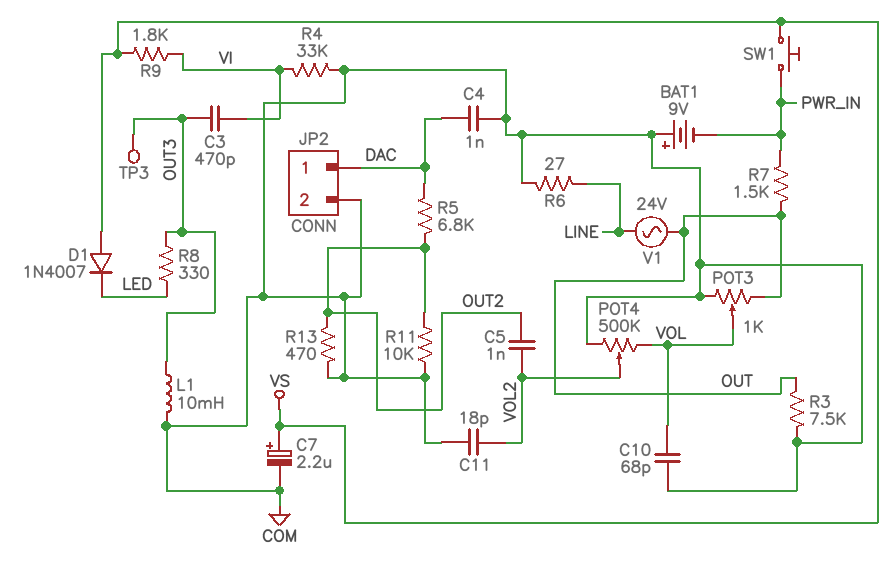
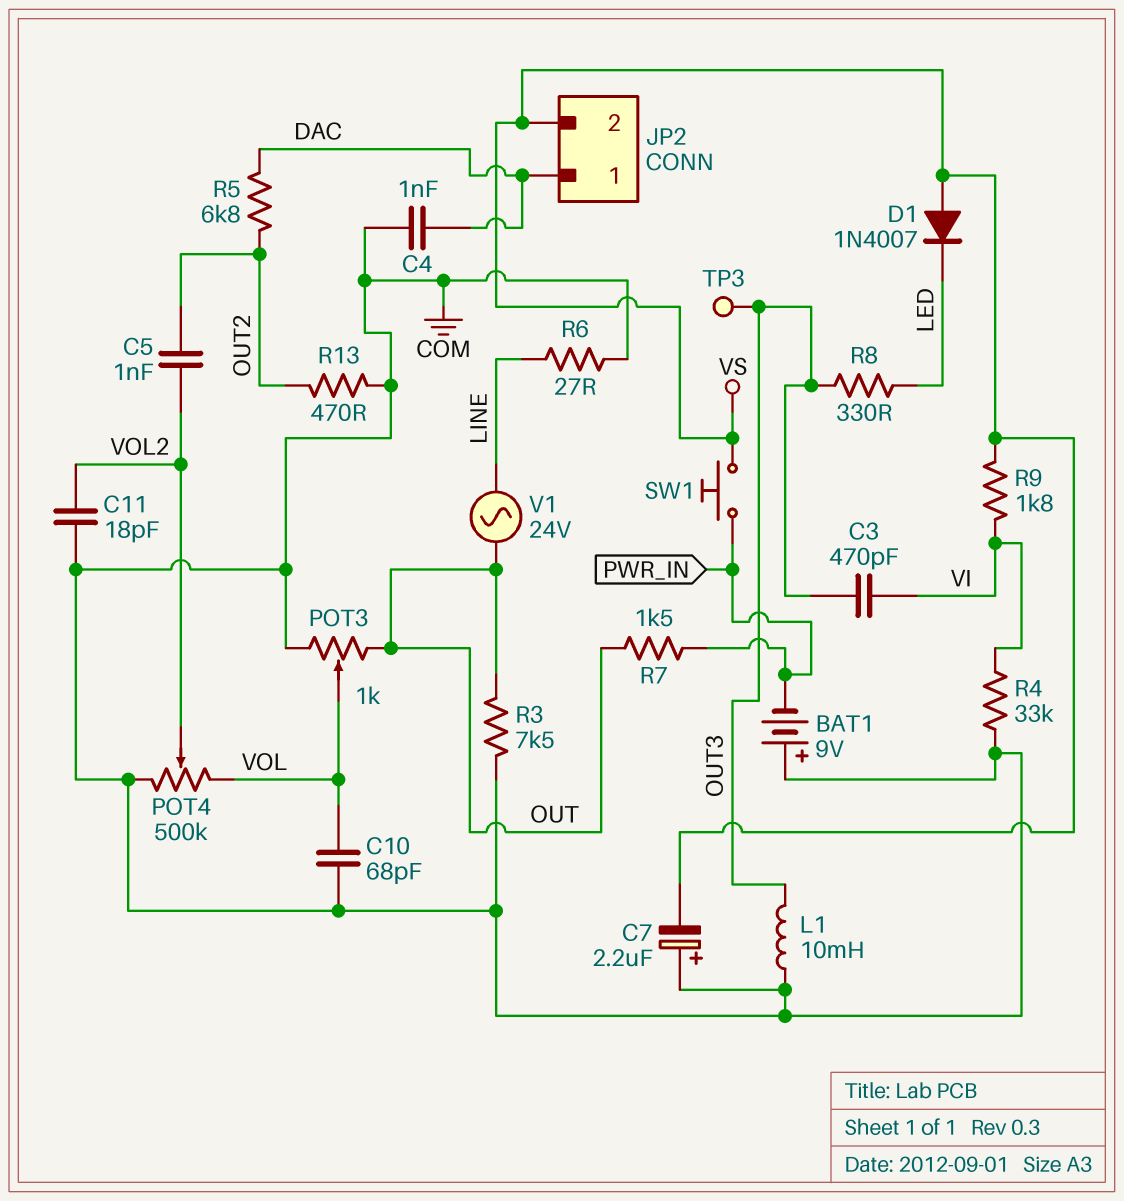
C7: 2.2uF (plus VS, minus COM) -> 2.2uF (plus COM, minus VS)
JP2 pin 2: COM -> VS
R11: 10k (COM, OUT2) -> none

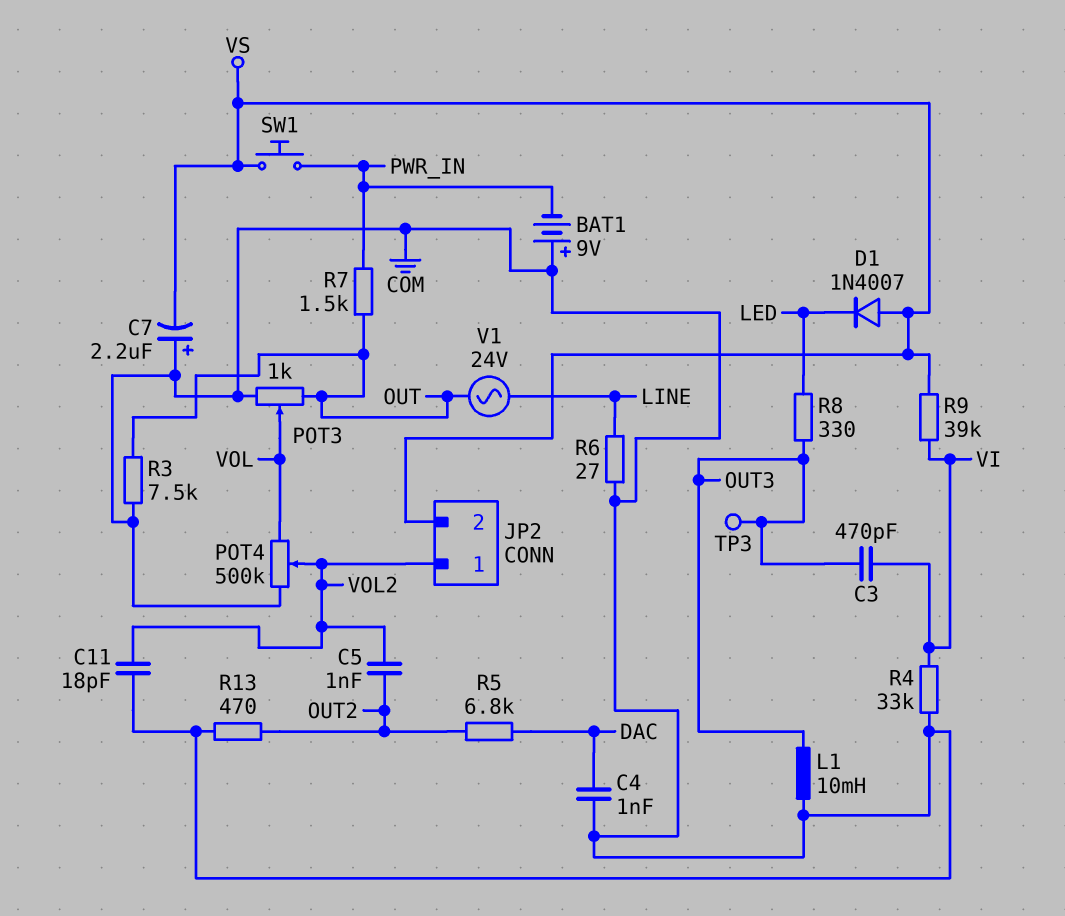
C10: 68pF (COM, VOL) -> none
JP2 pin 1: DAC -> VOL2
R9: 1.8k (VI, VS) -> 39k (VI, VS)

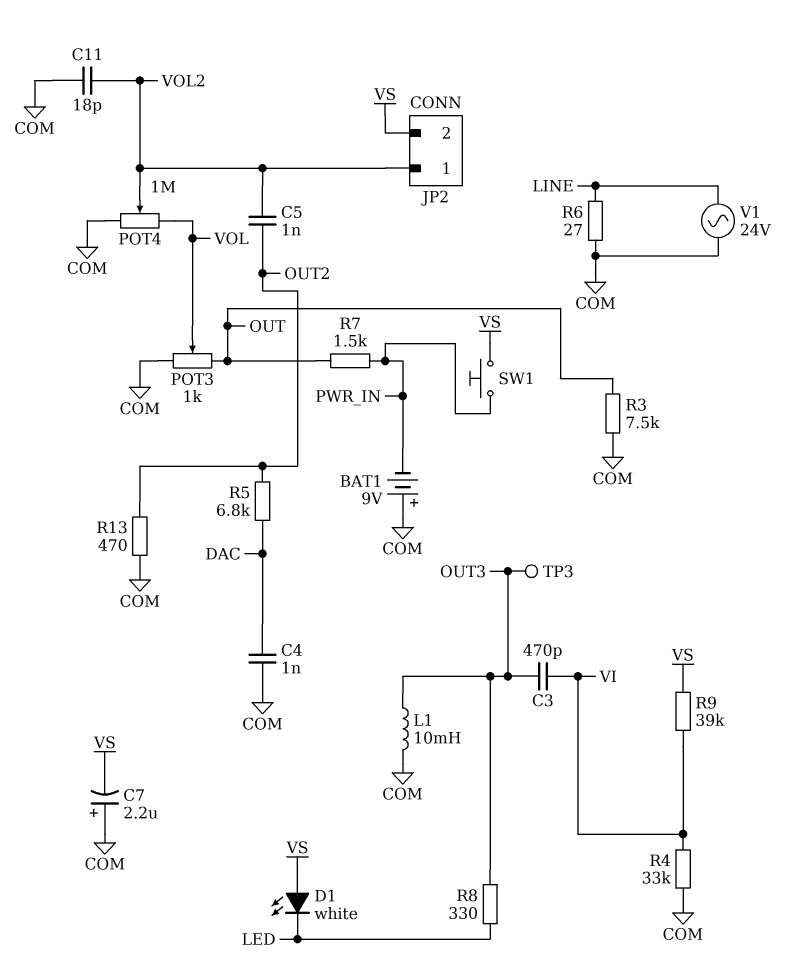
D1: diode 1N4007 (A VS, K LED) -> LED white (A VS, K LED)
POT4: 500k (COM, VOL, wiper VOL2) -> 1M (COM, VOL, wiper VOL2)
V1: AC 24V (LINE, OUT) -> AC 24V (COM, LINE)

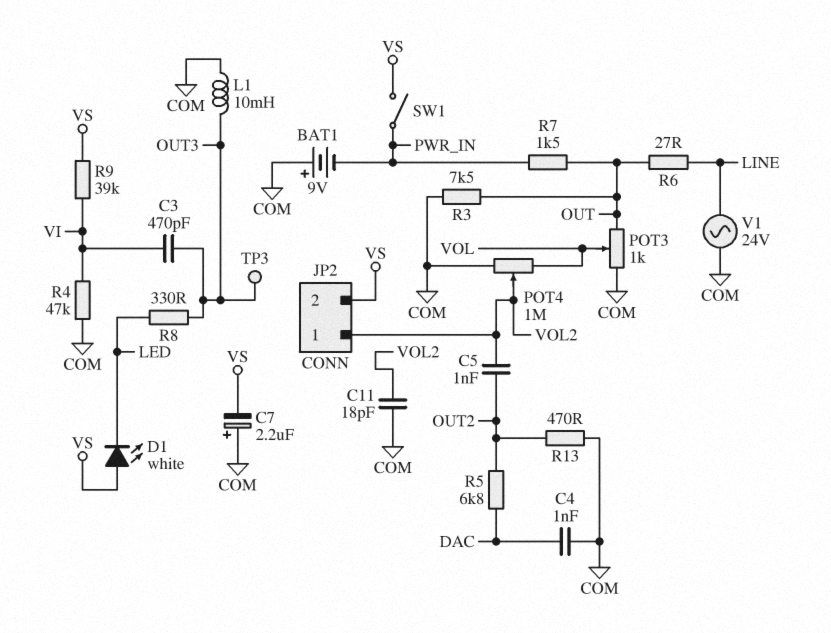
R4: 33k (COM, VI) -> 47k (COM, VI)
R6: 27 (COM, LINE) -> 27 (LINE, OUT)
SW1: button (PWR_IN, VS) -> switch (PWR_IN, VS)

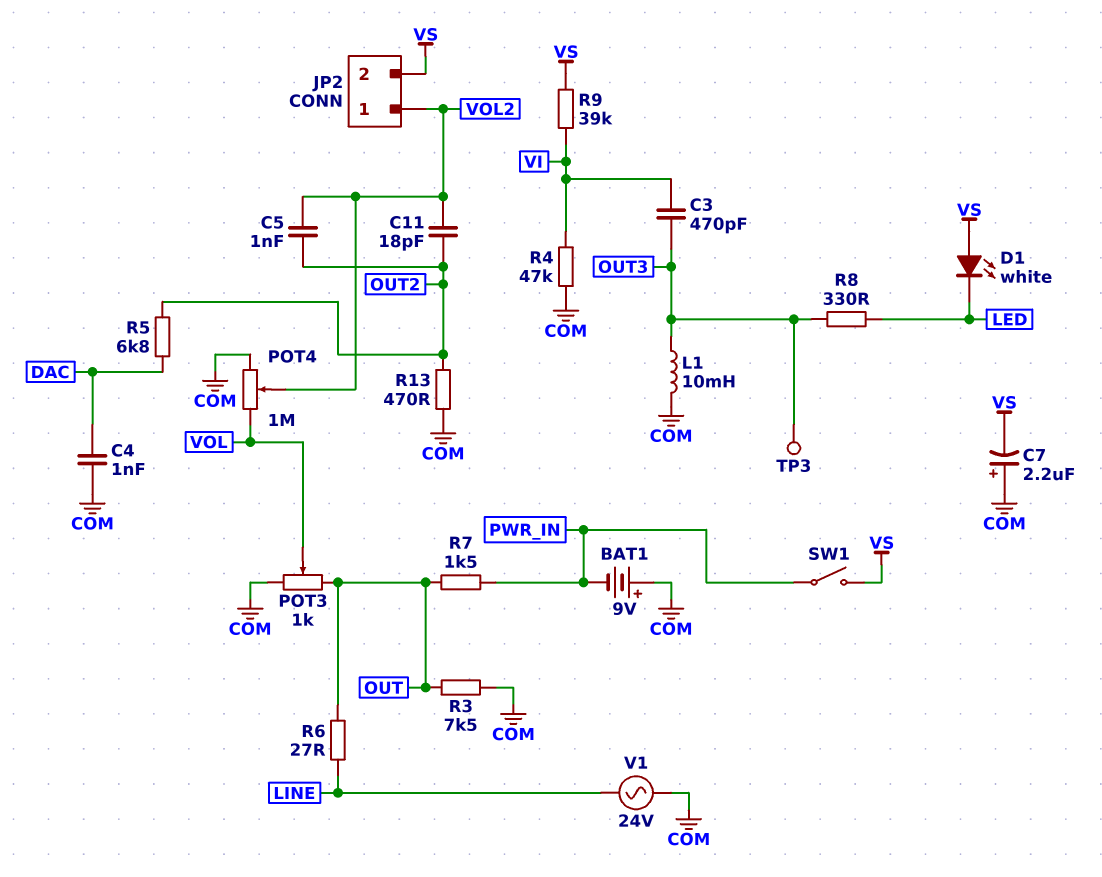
C11: 18pF (COM, VOL2) -> 18pF (OUT2, VOL2)

